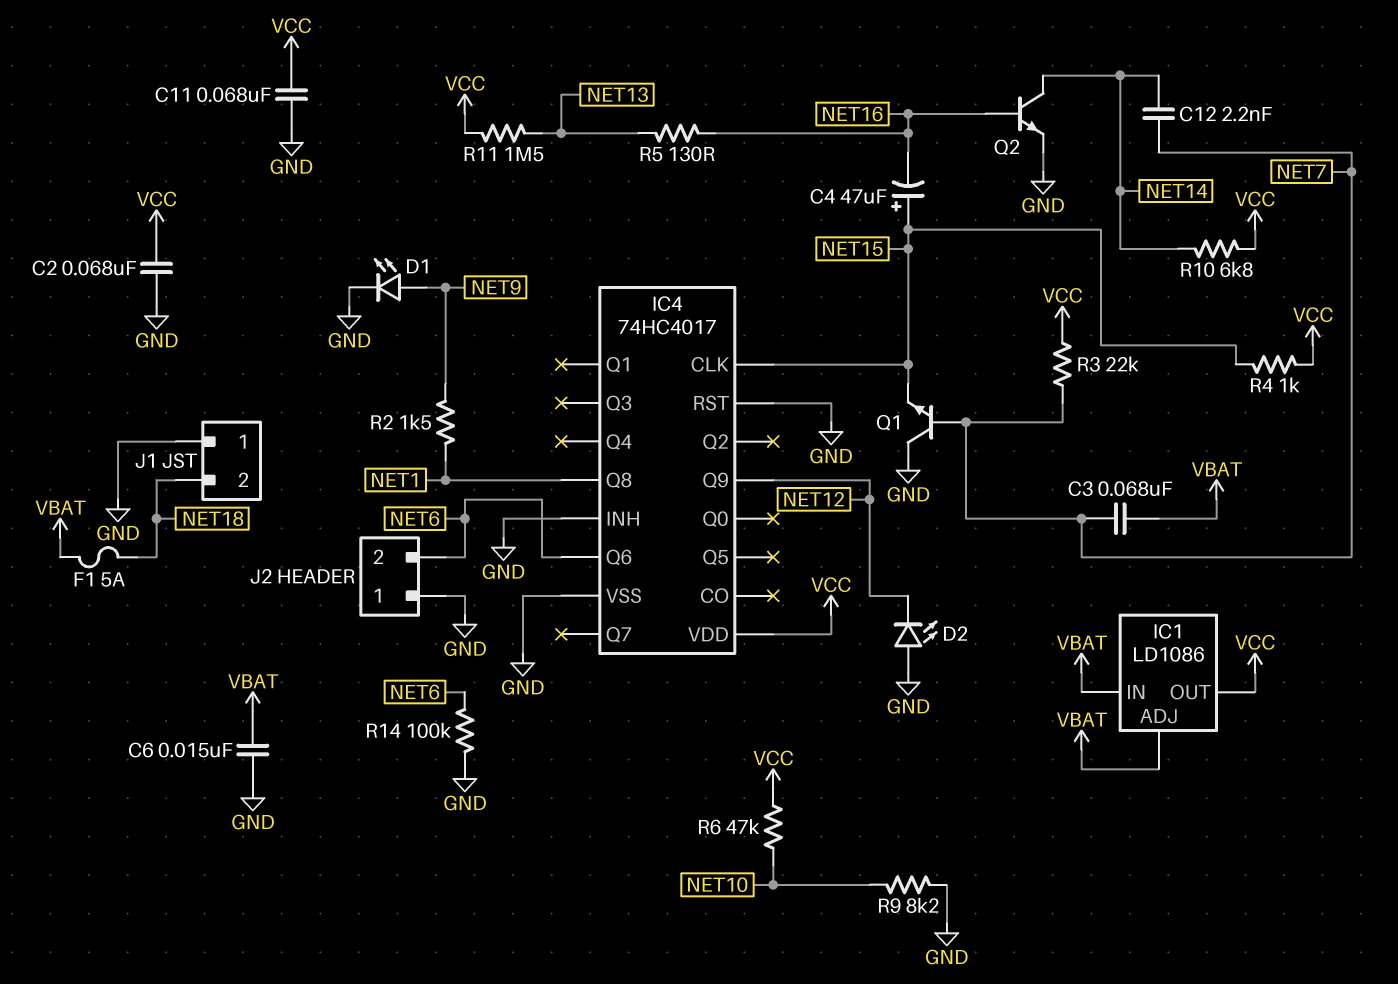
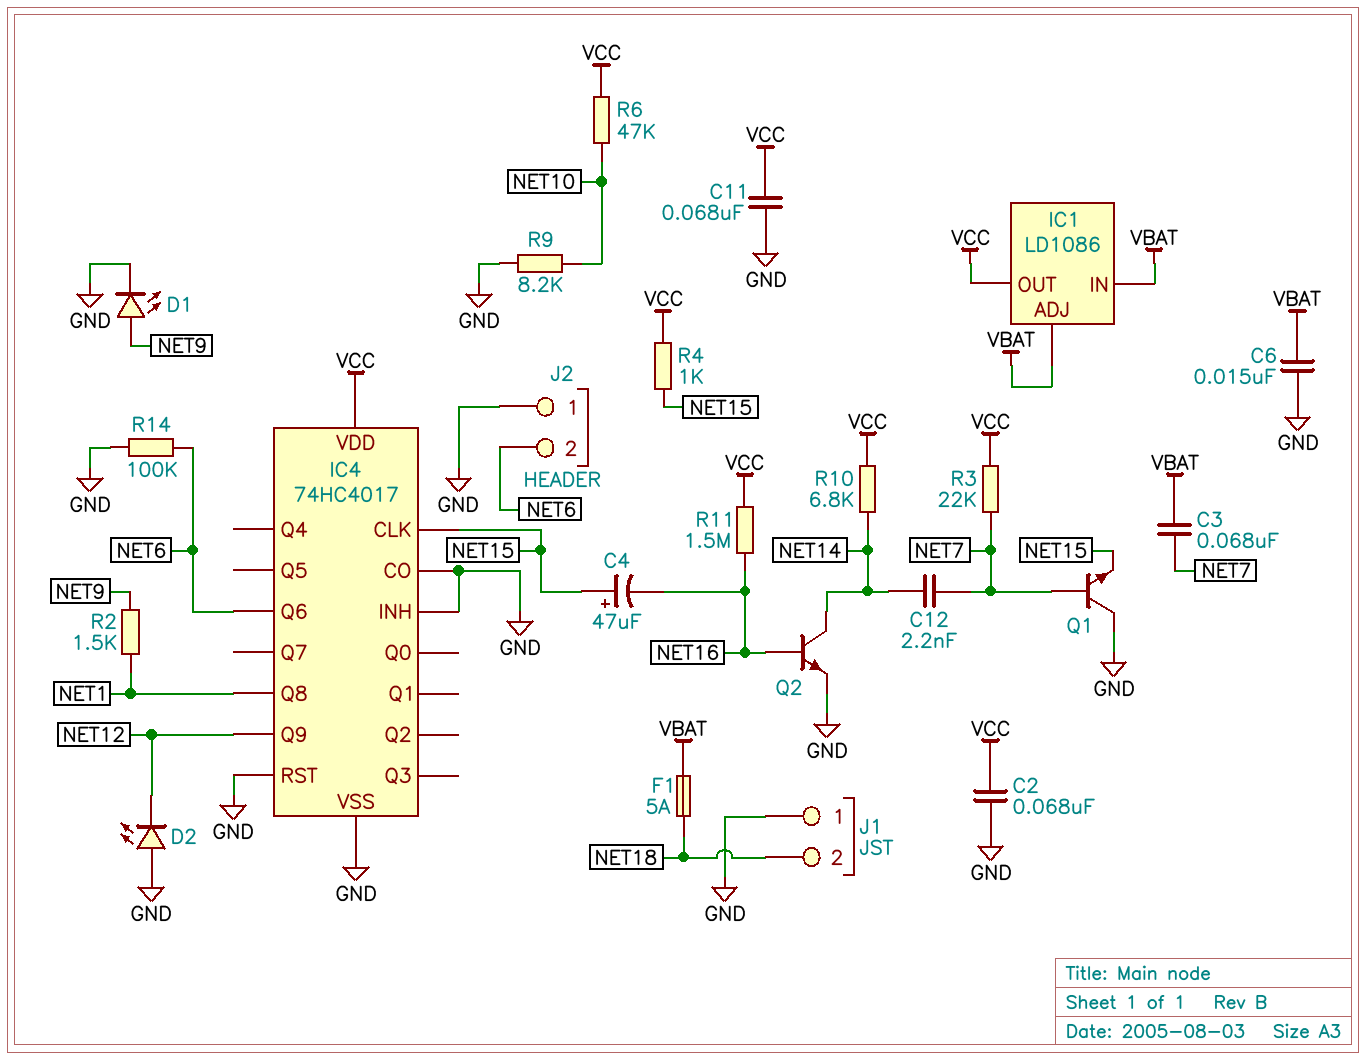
IC4 pin CO: none -> GND
R5: 130 (NET13, NET16) -> none
R11: 1.5M (NET13, VCC) -> 1.5M (NET16, VCC)

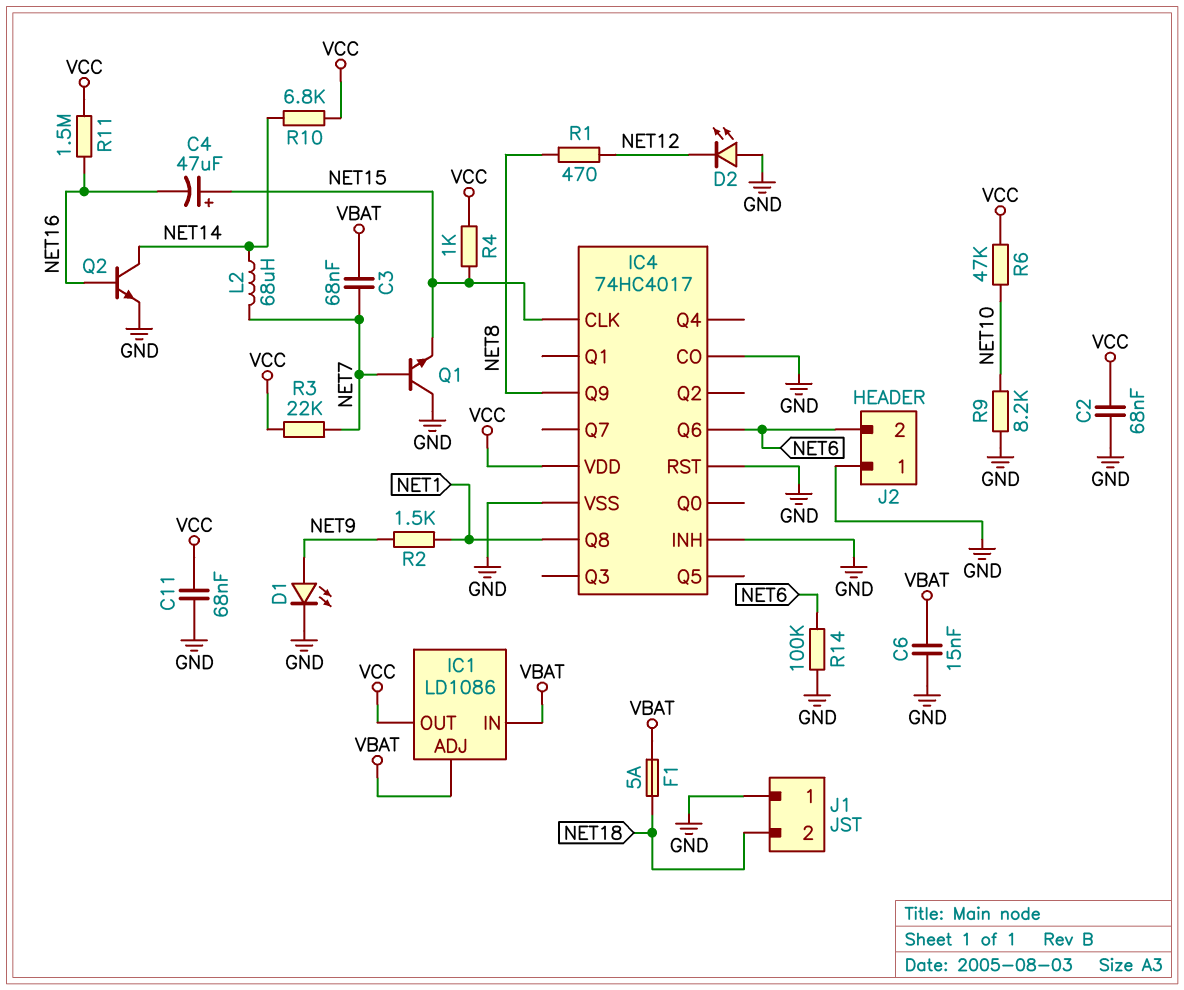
C12: 2.2nF (NET7, NET14) -> none
IC4 pin Q9: NET12 -> NET8
L2: none -> 68uH (NET7, NET14)
R1: none -> 470 (NET8, NET12)

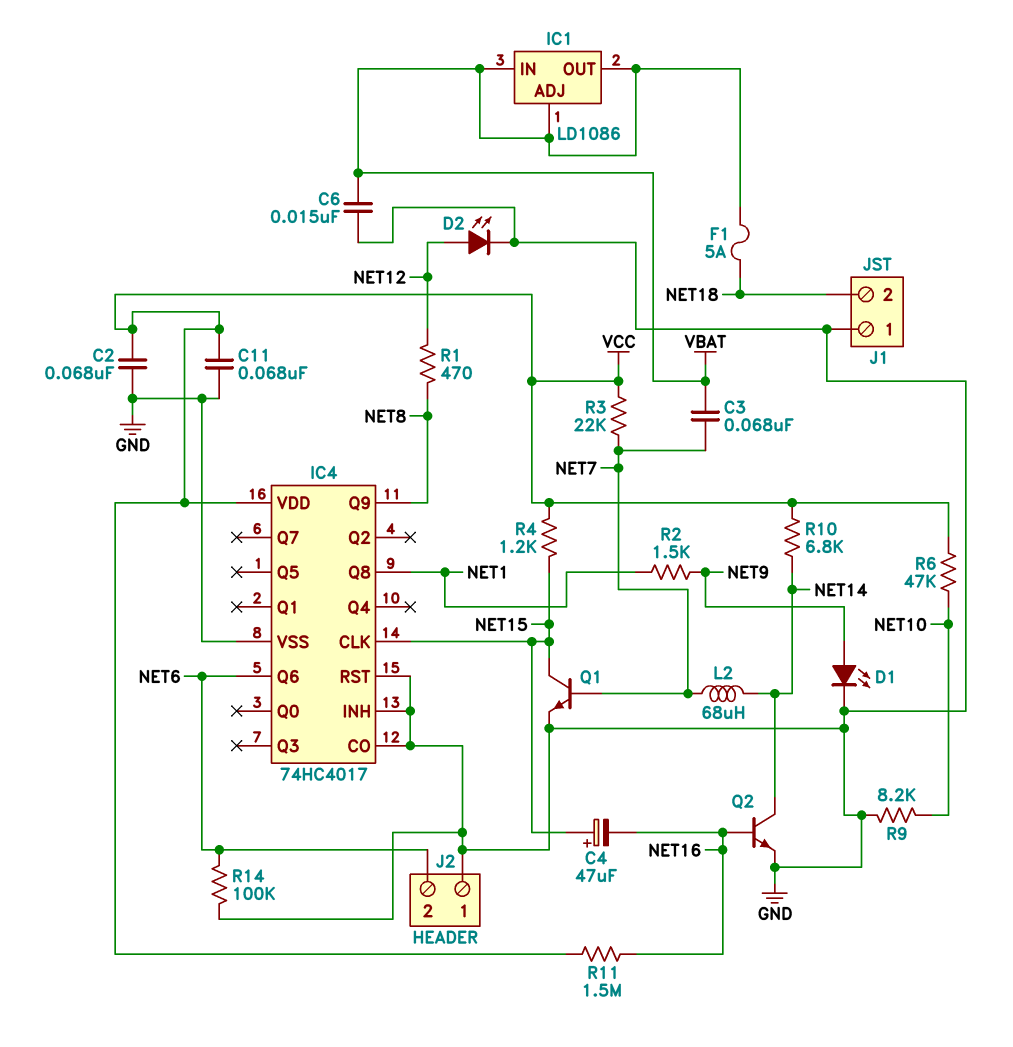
D2: LED (A GND, K NET12) -> LED (A NET12, K GND)
IC1 pin OUT: VCC -> VBAT
Q1: NPN (B NET7, C GND, E NET15) -> NPN (B NET7, C NET15, E GND)
R4: 1k (NET15, VCC) -> 1.2k (NET15, VCC)

